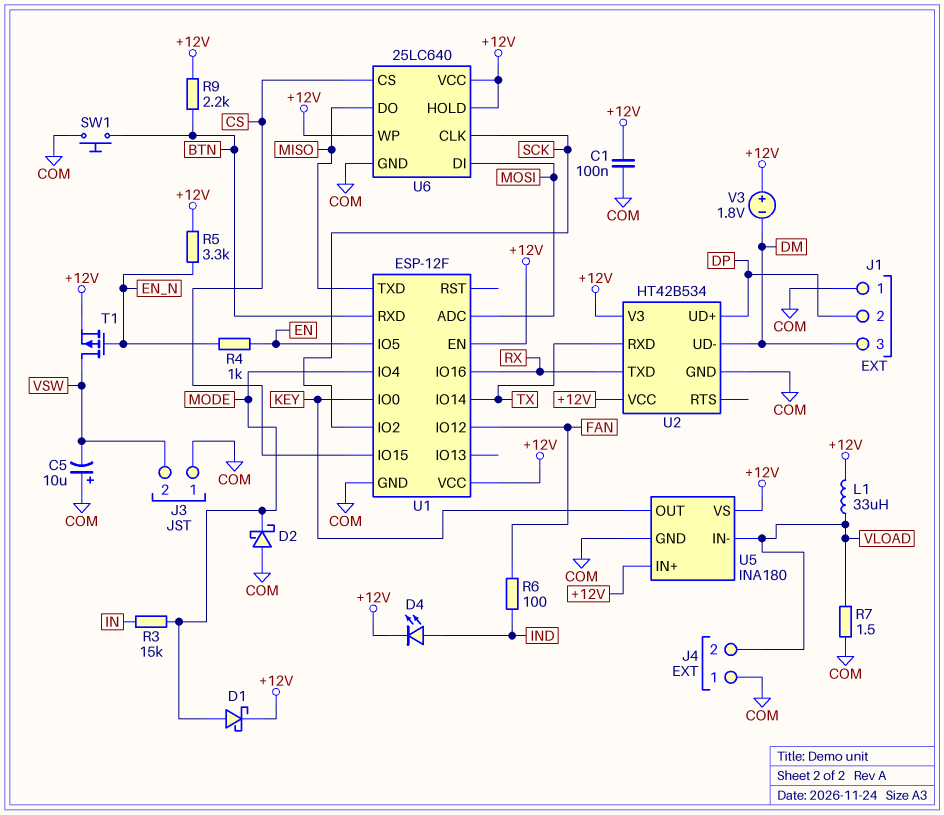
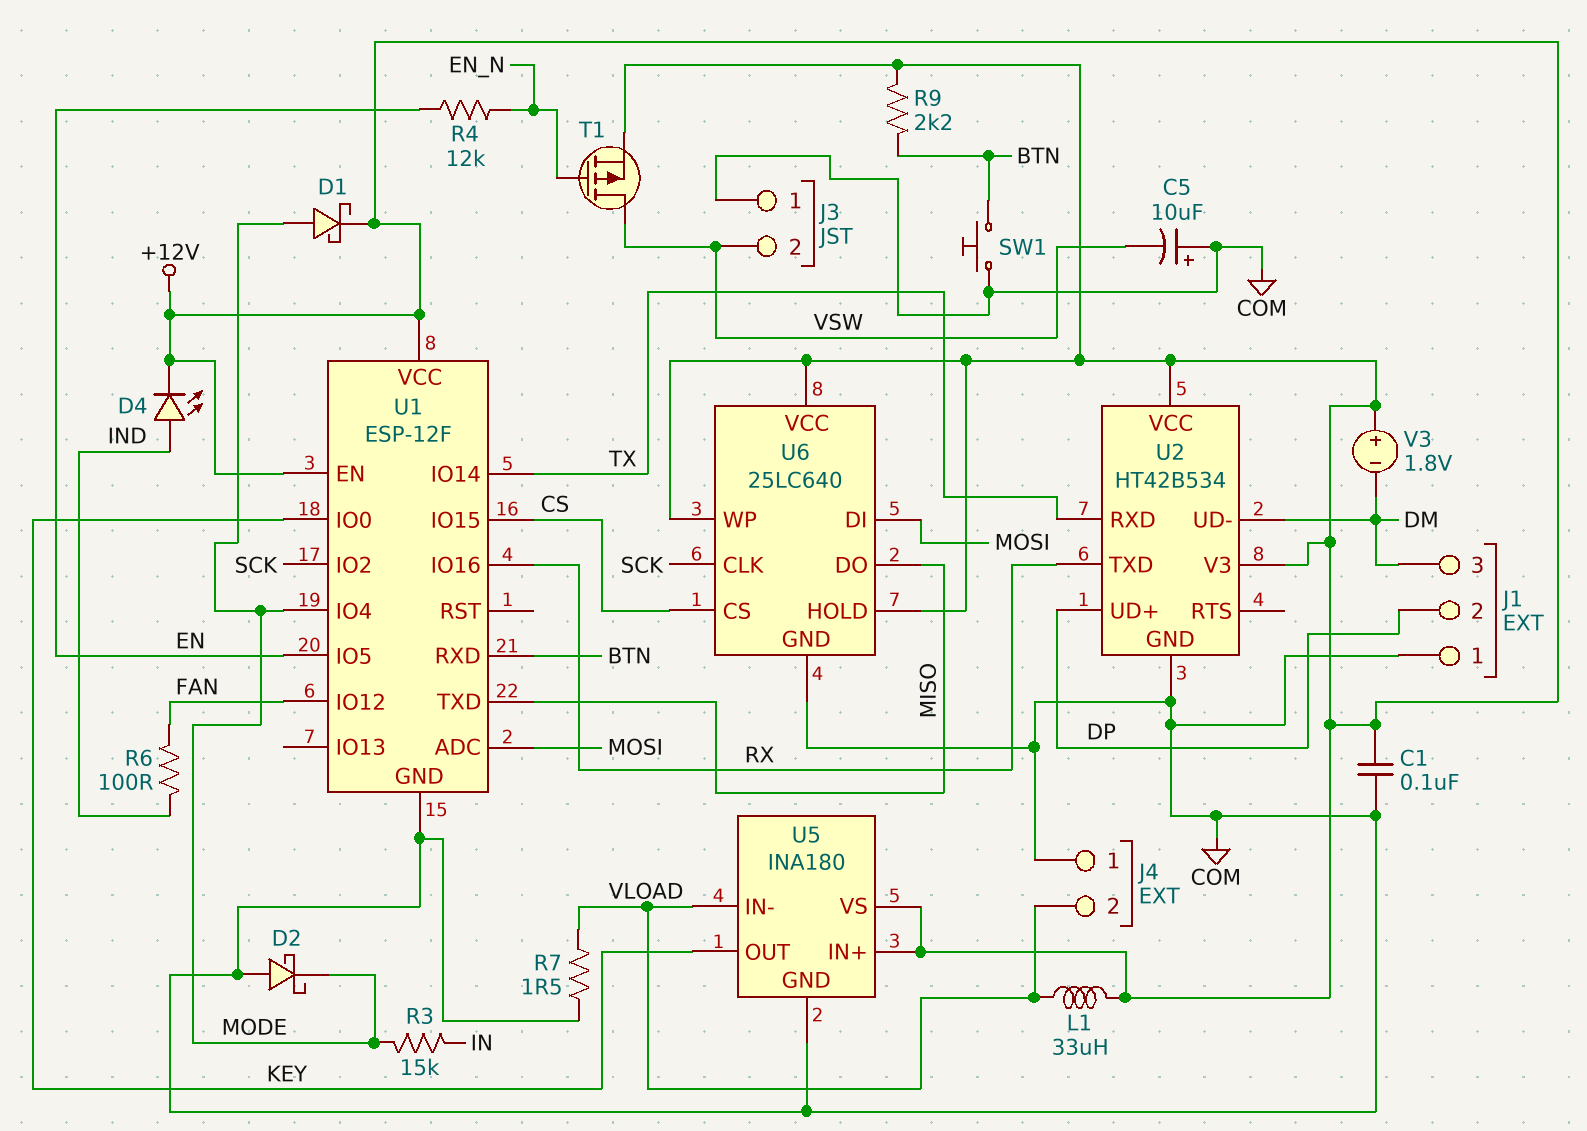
R4: 1k (EN, EN_N) -> 12k (EN, EN_N)
R5: 3.3k (+12V, EN_N) -> none

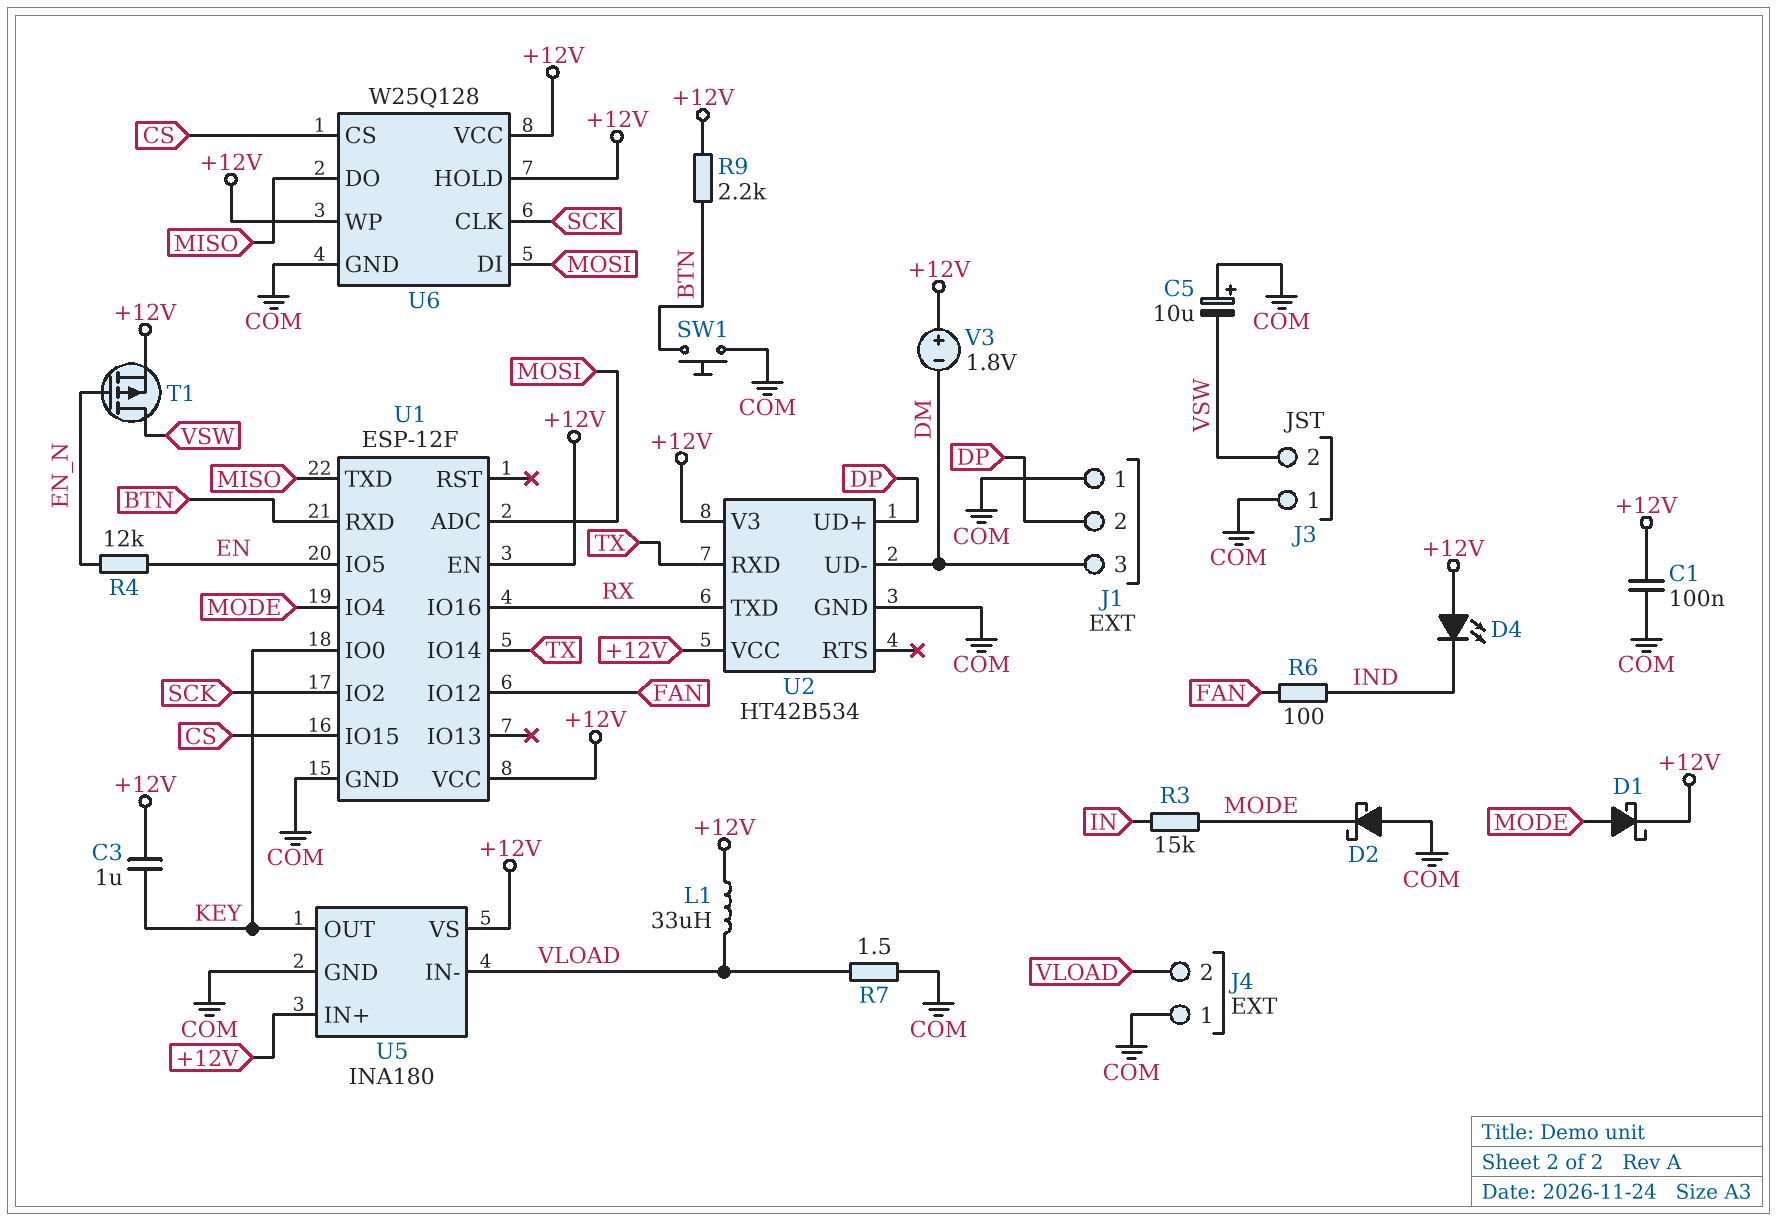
C3: none -> 1uF (+12V, KEY)
D4: LED (A IND, K +12V) -> LED (A +12V, K IND)
U6: 25LC640 -> W25Q128

